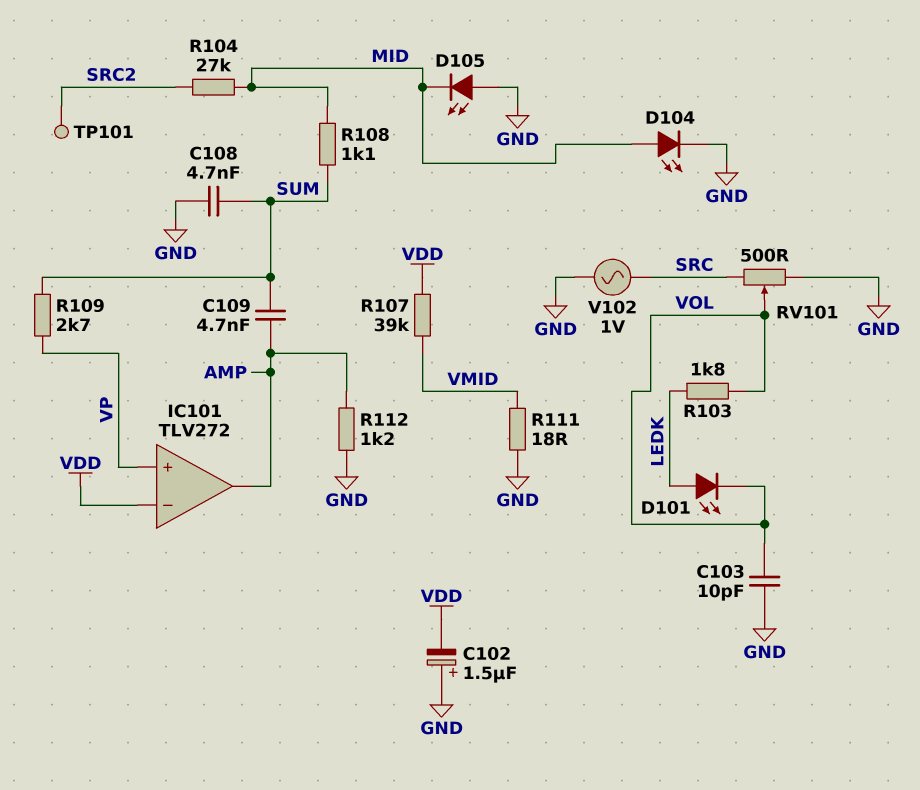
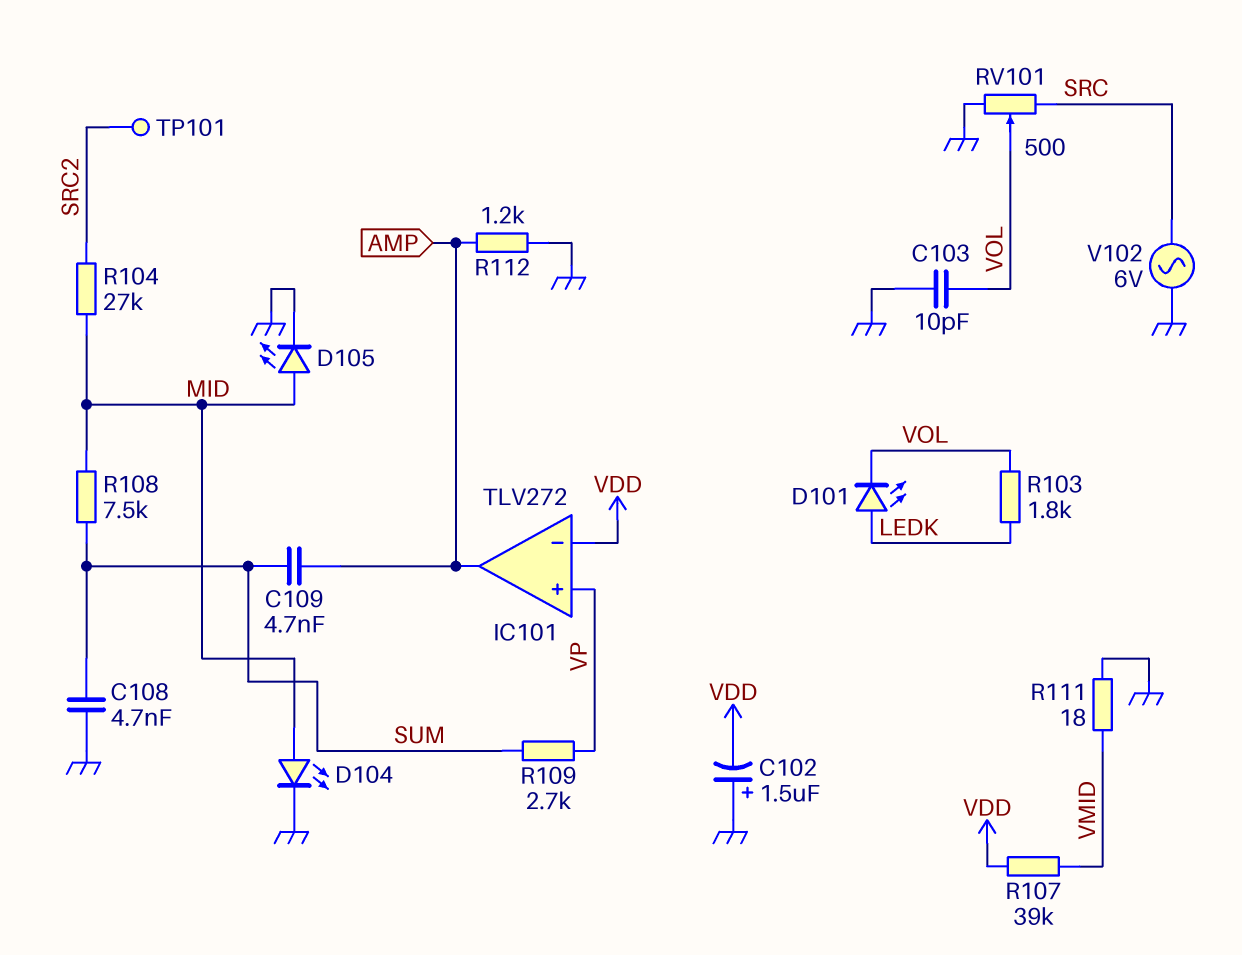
D105: LED (A GND, K MID) -> LED (A MID, K GND)
R108: 1.1k (MID, SUM) -> 7.5k (MID, SUM)
V102: AC 1V (GND, SRC) -> AC 6V (GND, SRC)

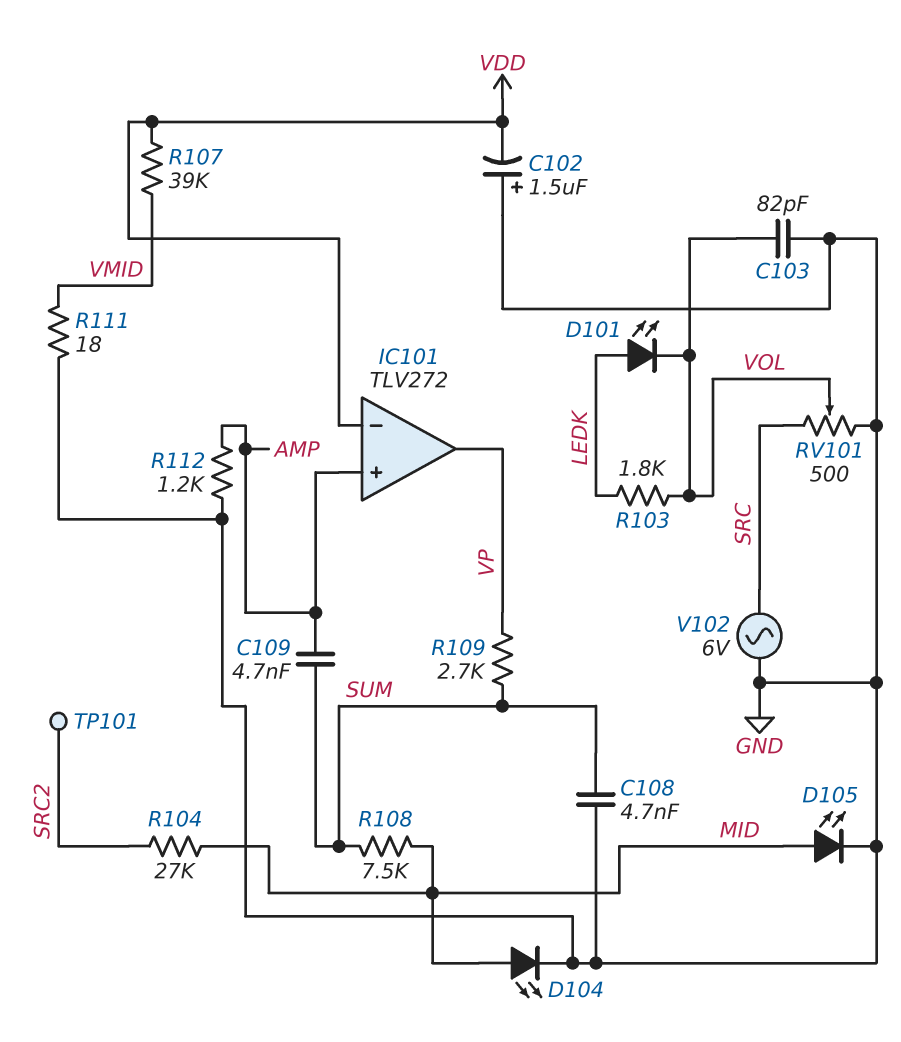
C103: 10pF (GND, VOL) -> 82pF (GND, VOL)
IC101 pin in+: VP -> AMP
IC101 pin out: AMP -> VP

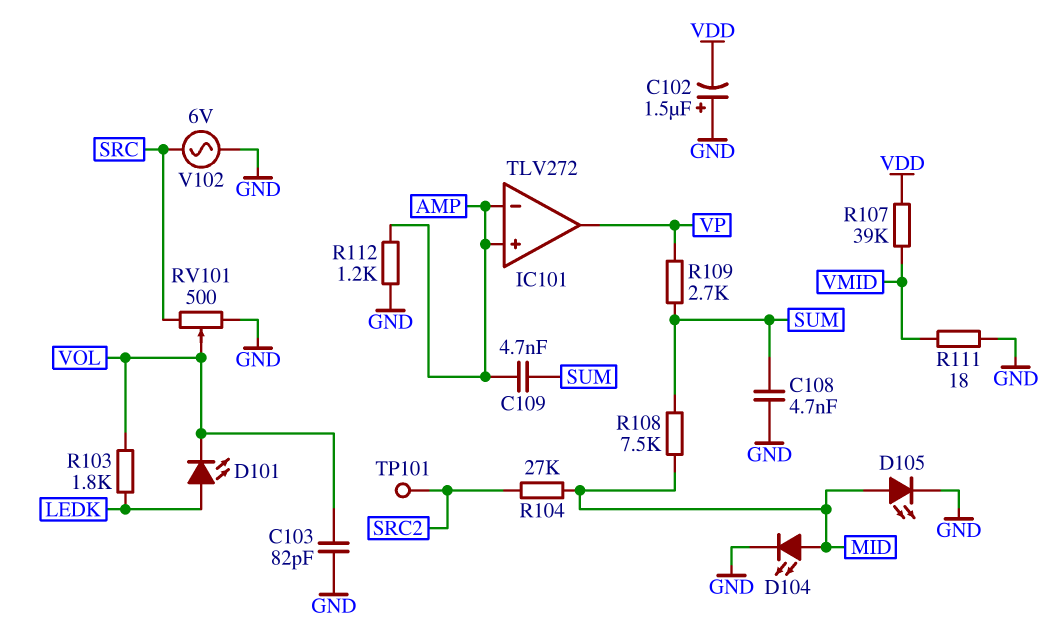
IC101 pin in-: VDD -> AMP

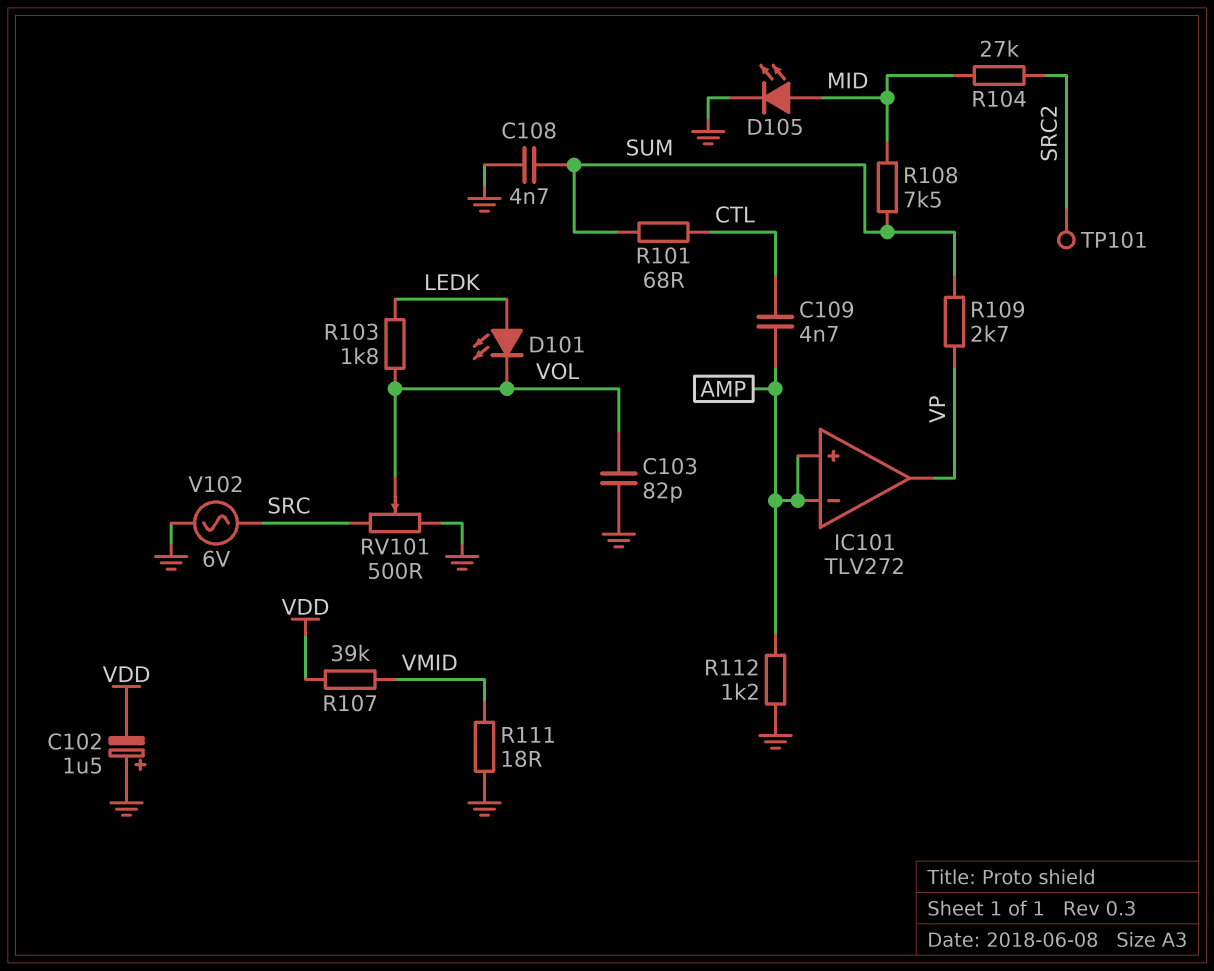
C109: 4.7nF (AMP, SUM) -> 4.7nF (AMP, CTL)
D104: LED (A MID, K GND) -> none
R101: none -> 68 (CTL, SUM)

